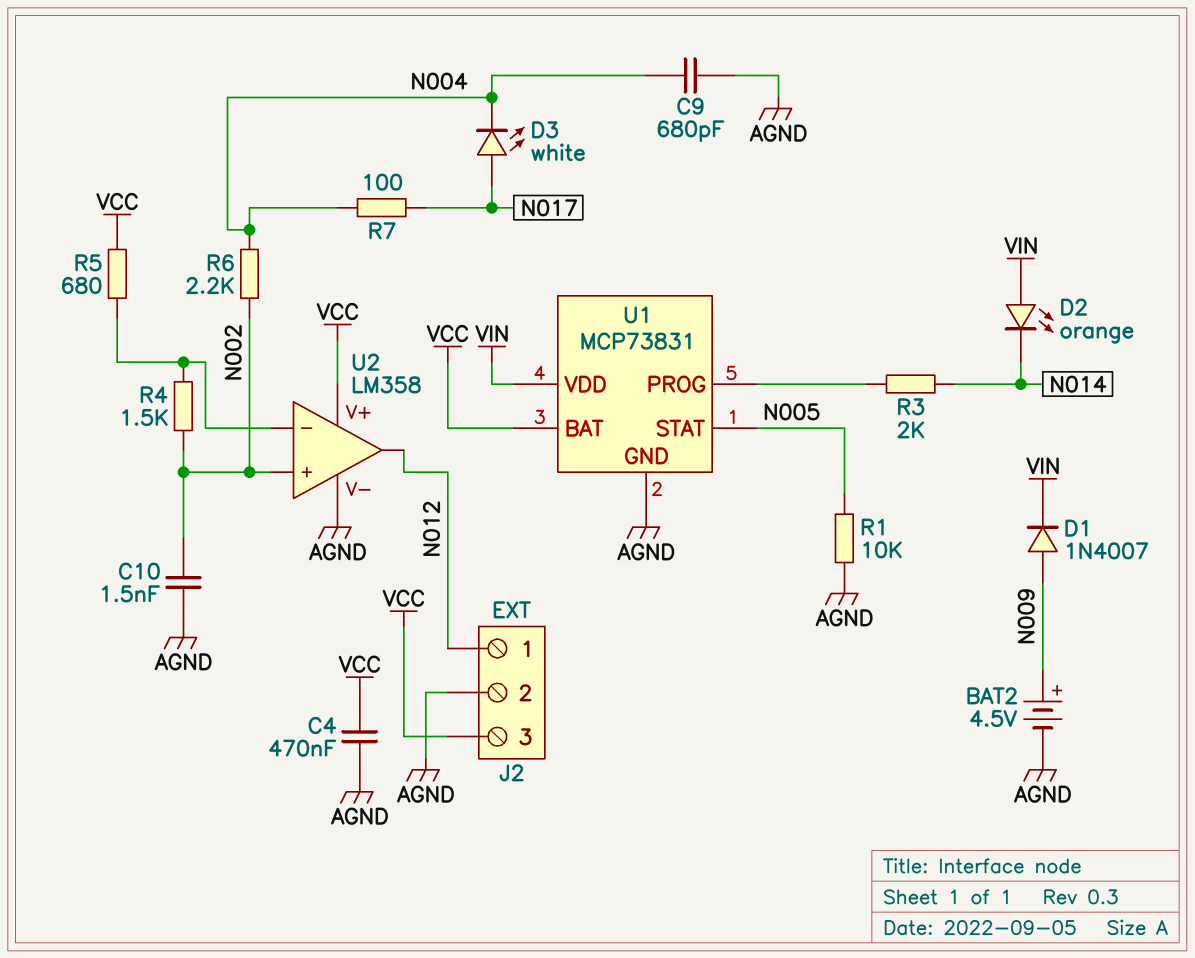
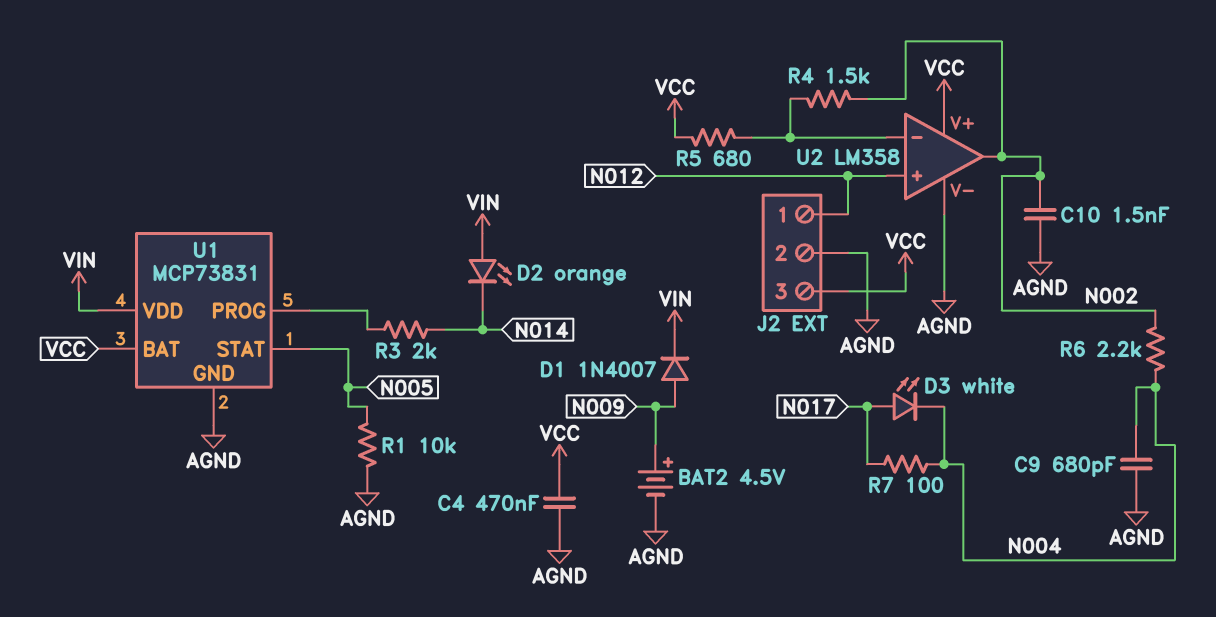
U2 pin in+: N002 -> N012
U2 pin out: N012 -> N002

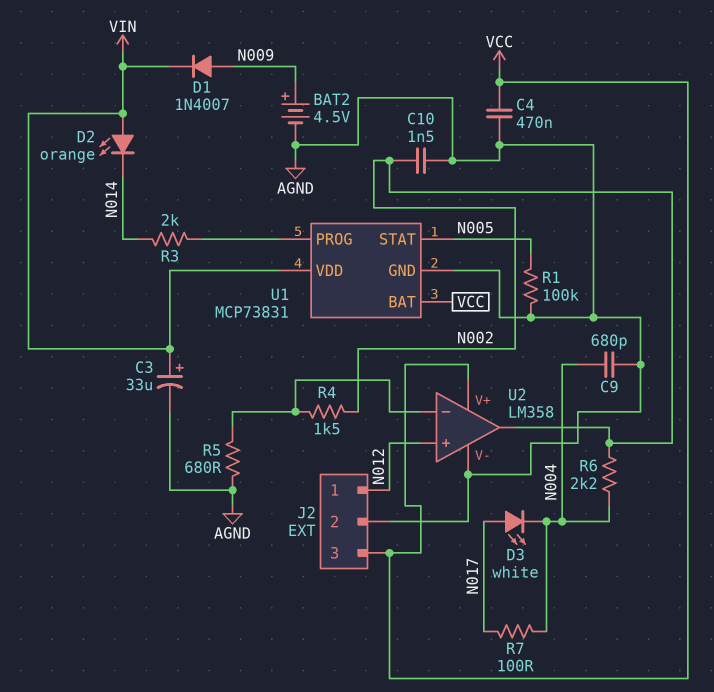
C3: none -> 33uF (plus VIN, minus AGND)
R1: 10k (AGND, N005) -> 100k (AGND, N005)
R5: 680 (U2/in-, VCC) -> 680 (AGND, U2/in-)

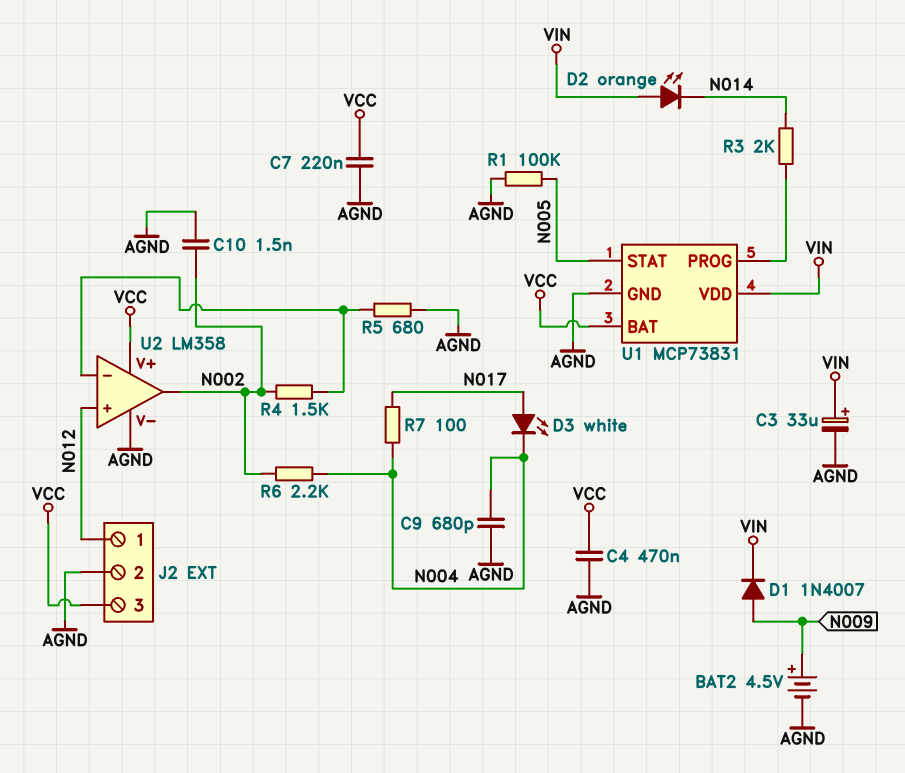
C7: none -> 220nF (AGND, VCC)

